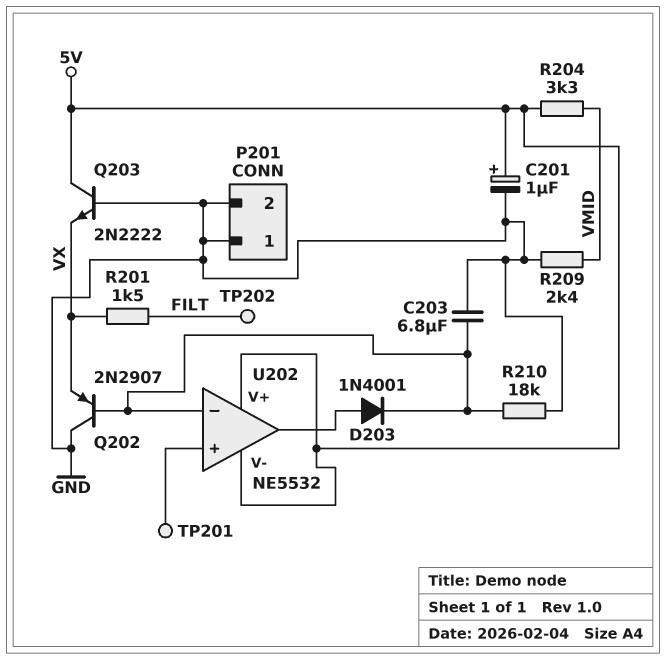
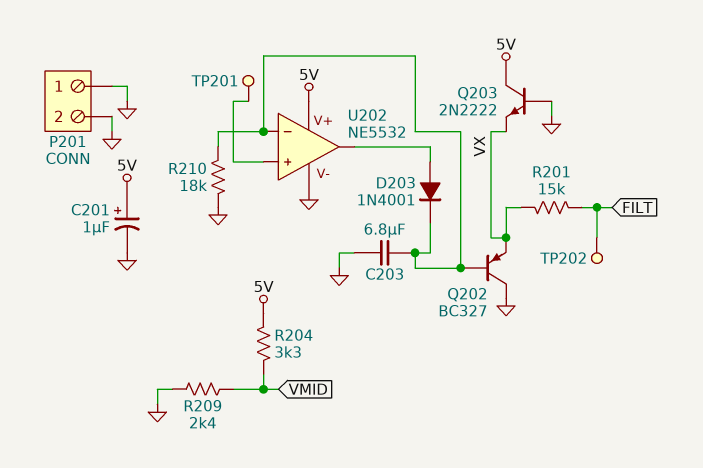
Q202: PNP 2N2907 (B U202/in-, C GND, E VX) -> PNP BC327 (B U202/in-, C GND, E VX)
R201: 1.5k (FILT, VX) -> 15k (FILT, VX)
U202 pin V-: 5V -> GND

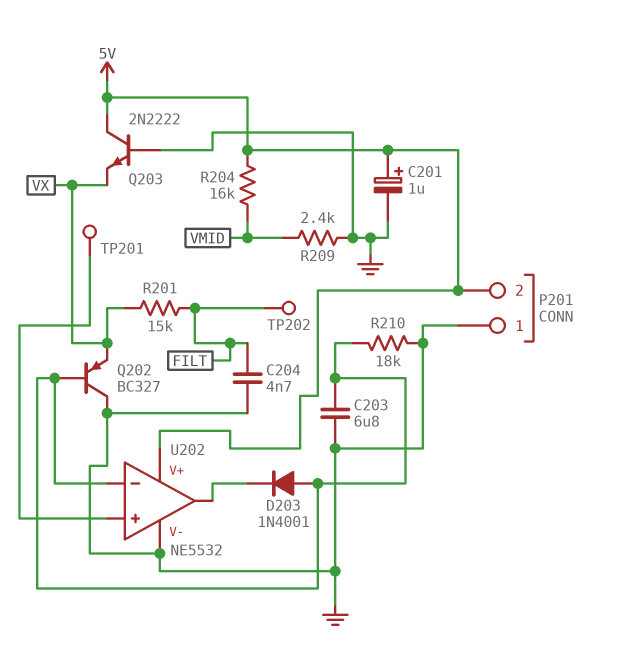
C204: none -> 4.7nF (FILT, GND)
D203: diode 1N4001 (A U202/out, K U202/in-) -> diode 1N4001 (A U202/in-, K U202/out)
P201 pin 2: GND -> 5V
R204: 3.3k (5V, VMID) -> 16k (5V, VMID)

